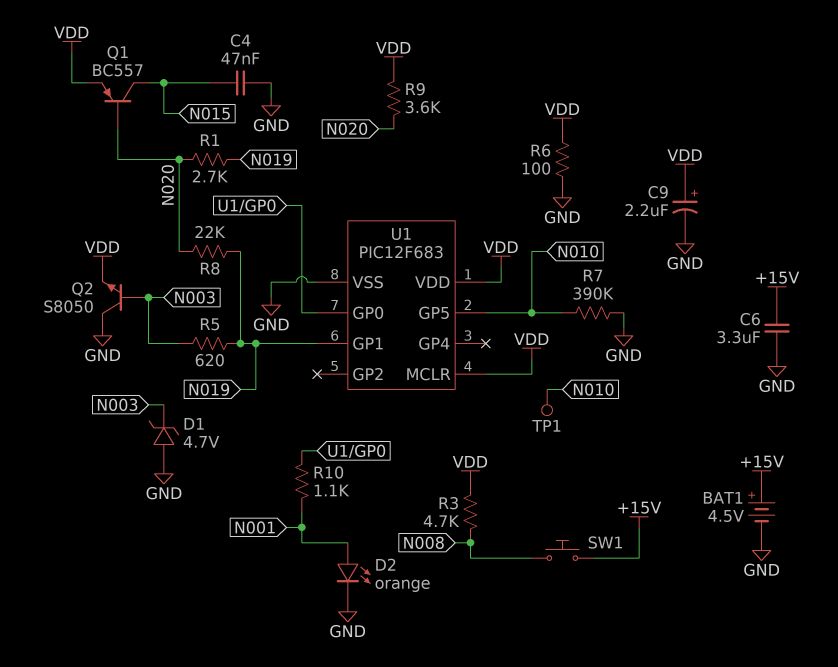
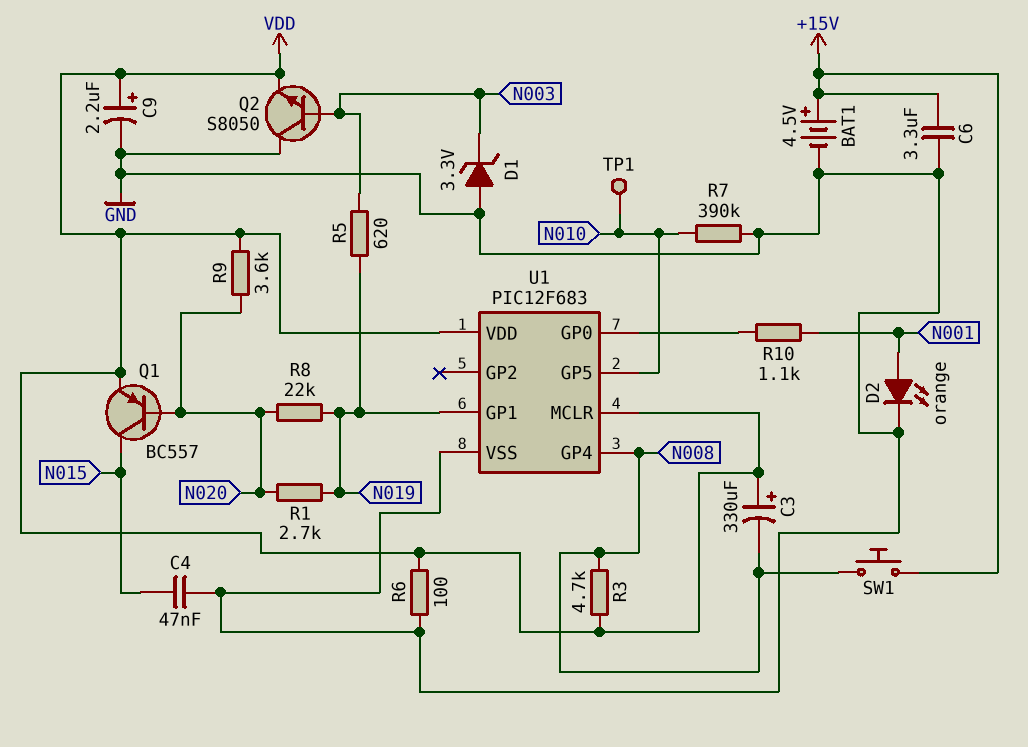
C3: none -> 330uF (plus VDD, minus N008)
D1: zener 4.7V (A GND, K N003) -> zener 3.3V (A GND, K N003)
U1 pin GP4: none -> N008

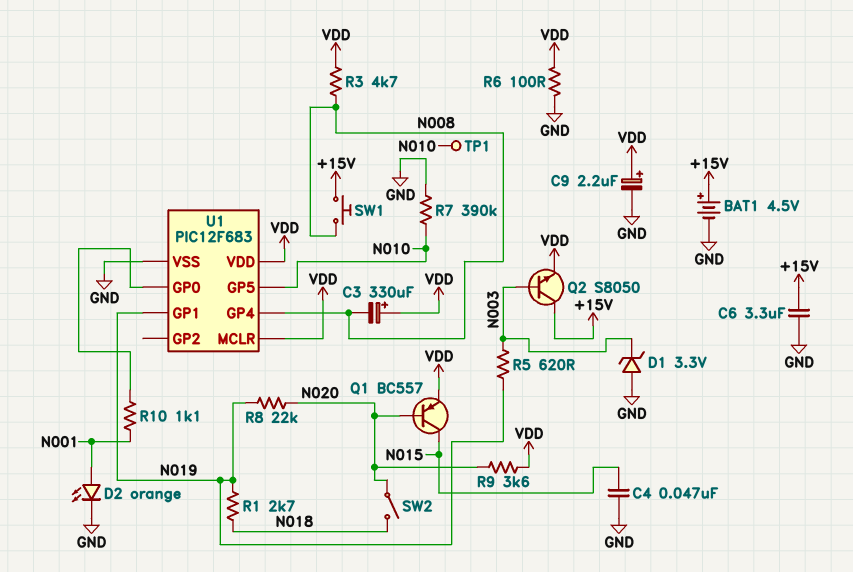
Q2: NPN S8050 (B N003, C GND, E VDD) -> NPN S8050 (B N003, C +15V, E VDD)
R1: 2.7k (N019, N020) -> 2.7k (N018, N019)
SW2: none -> switch (N018, N020)

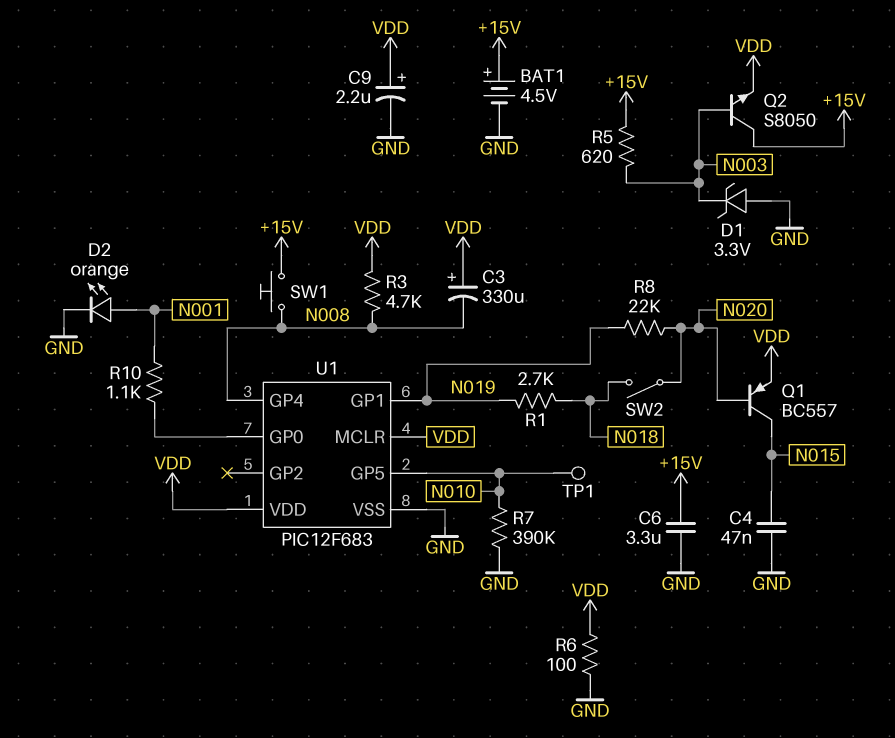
R5: 620 (N003, N019) -> 620 (+15V, N003)
R9: 3.6k (N020, VDD) -> none

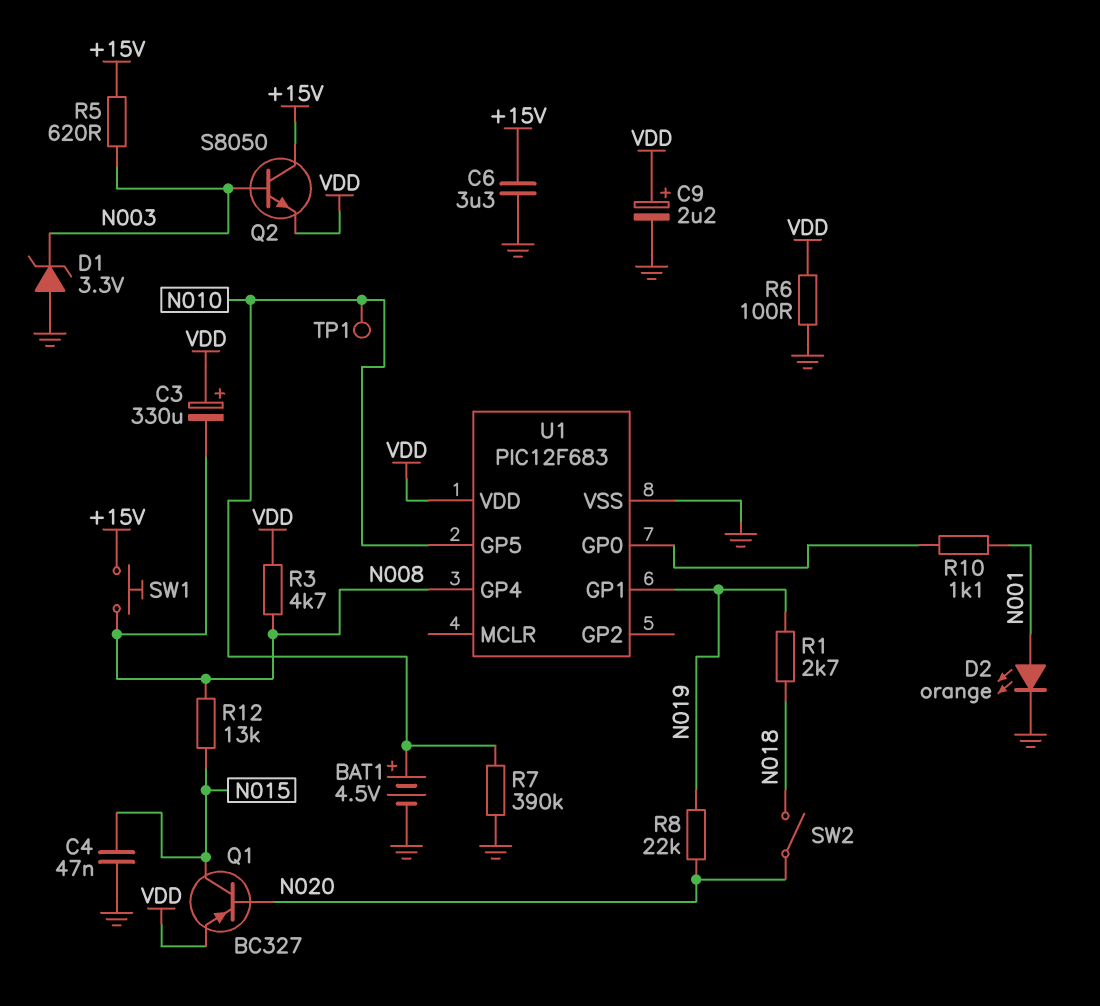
BAT1: 4.5V (plus +15V, minus GND) -> 4.5V (plus N010, minus GND)
Q1: PNP BC557 (B N020, C N015, E VDD) -> PNP BC327 (B N020, C N015, E VDD)
R12: none -> 13k (N008, N015)
U1 pin MCLR: VDD -> none

